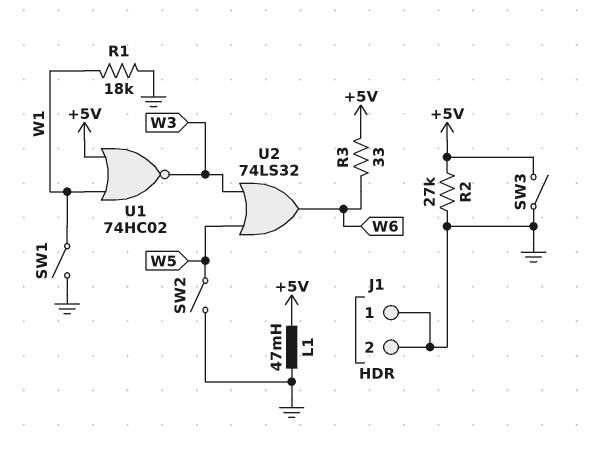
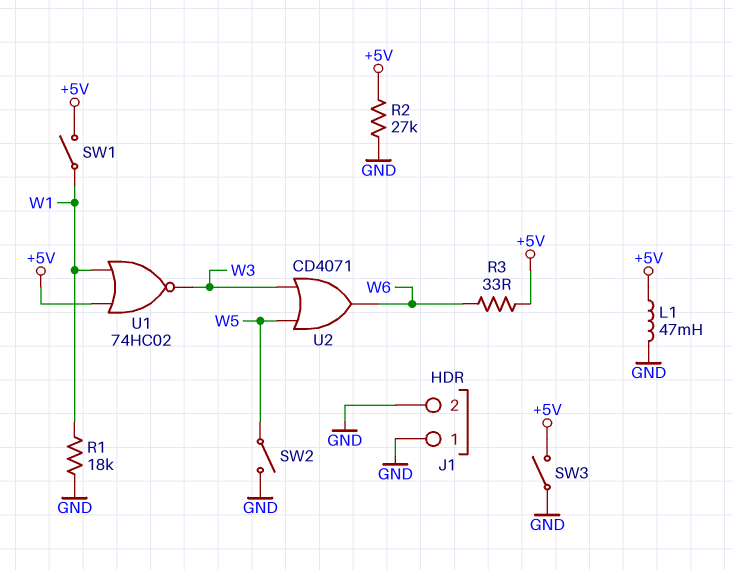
SW1: switch (GND, W1) -> switch (+5V, W1)
U2: OR 74LS32 (in W3, in W5, out W6) -> OR CD4071 (in W3, in W5, out W6)

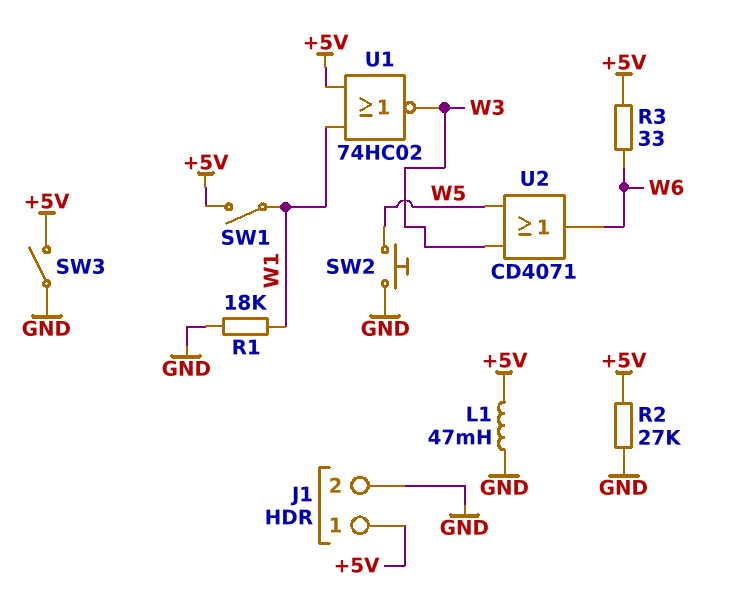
J1 pin 1: GND -> +5V
SW2: switch (GND, W5) -> button (GND, W5)

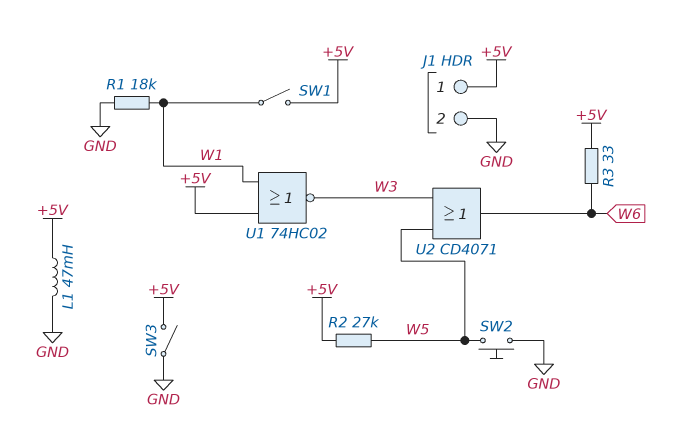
R2: 27k (+5V, GND) -> 27k (+5V, W5)

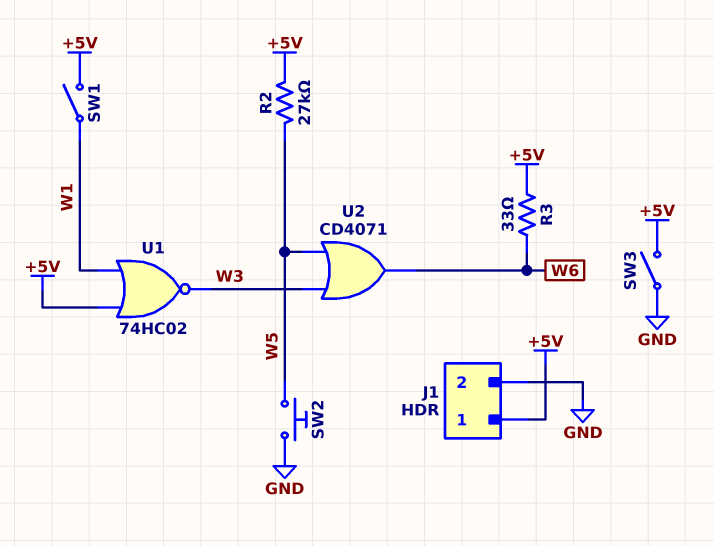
L1: 47mH (+5V, GND) -> none
R1: 18k (GND, W1) -> none

